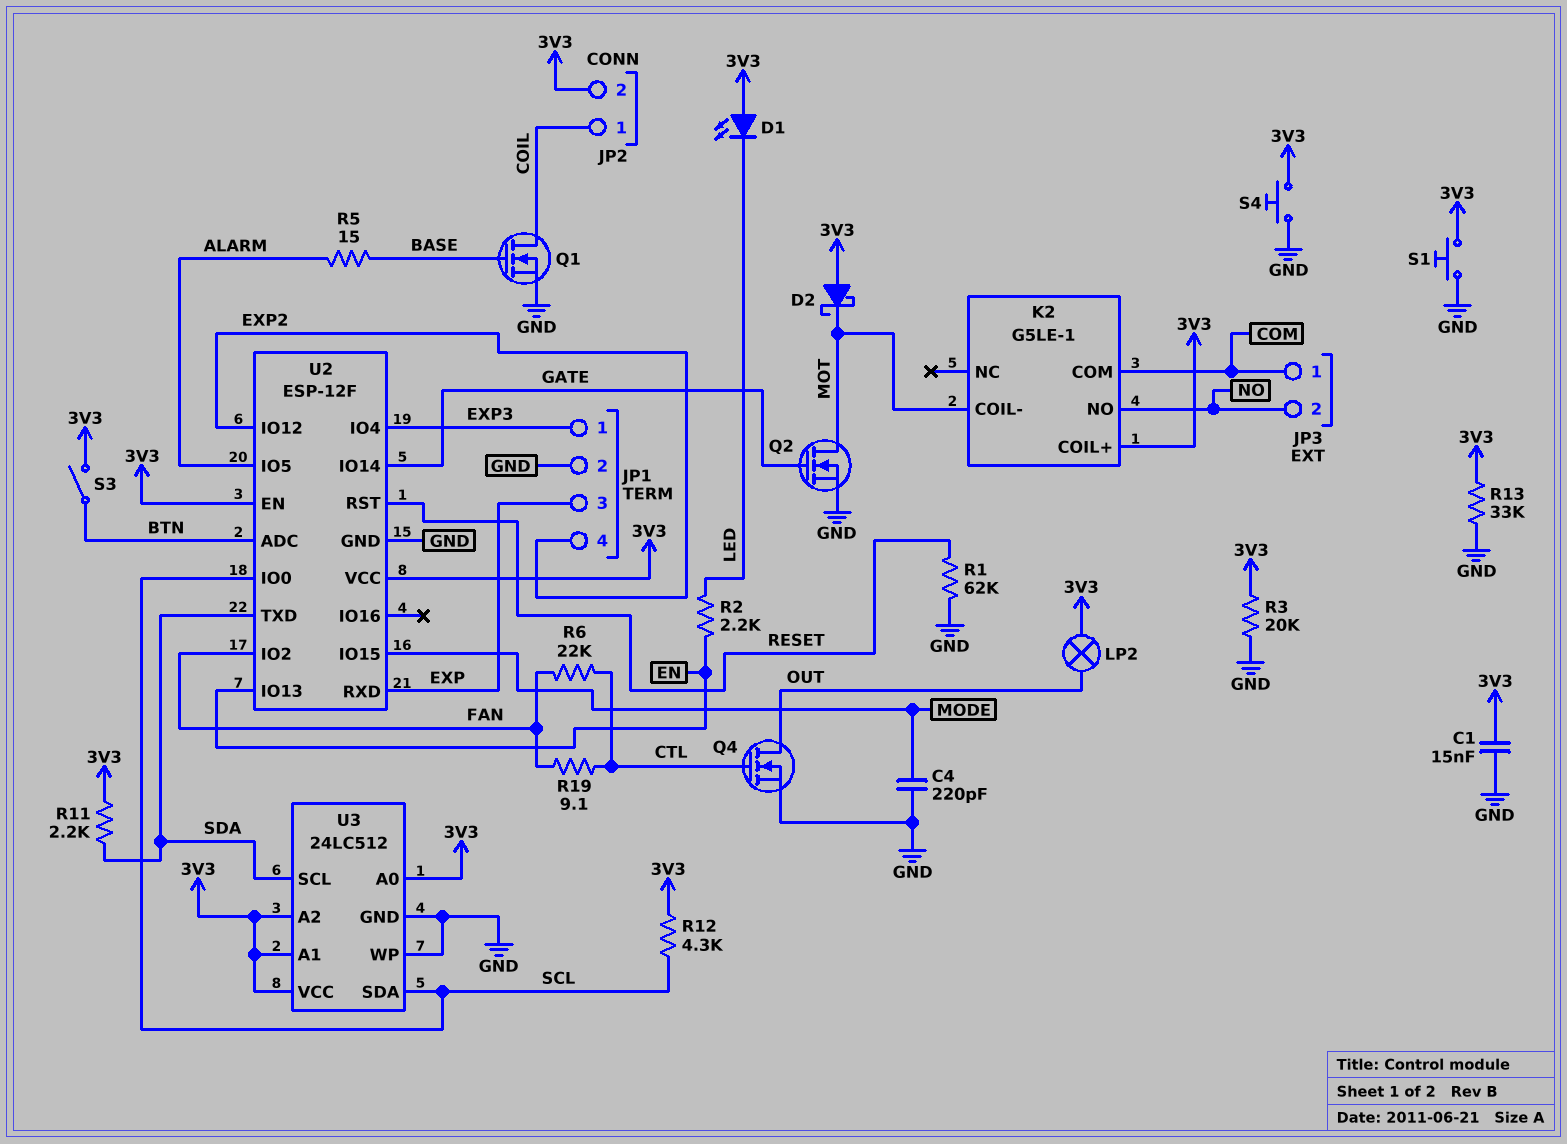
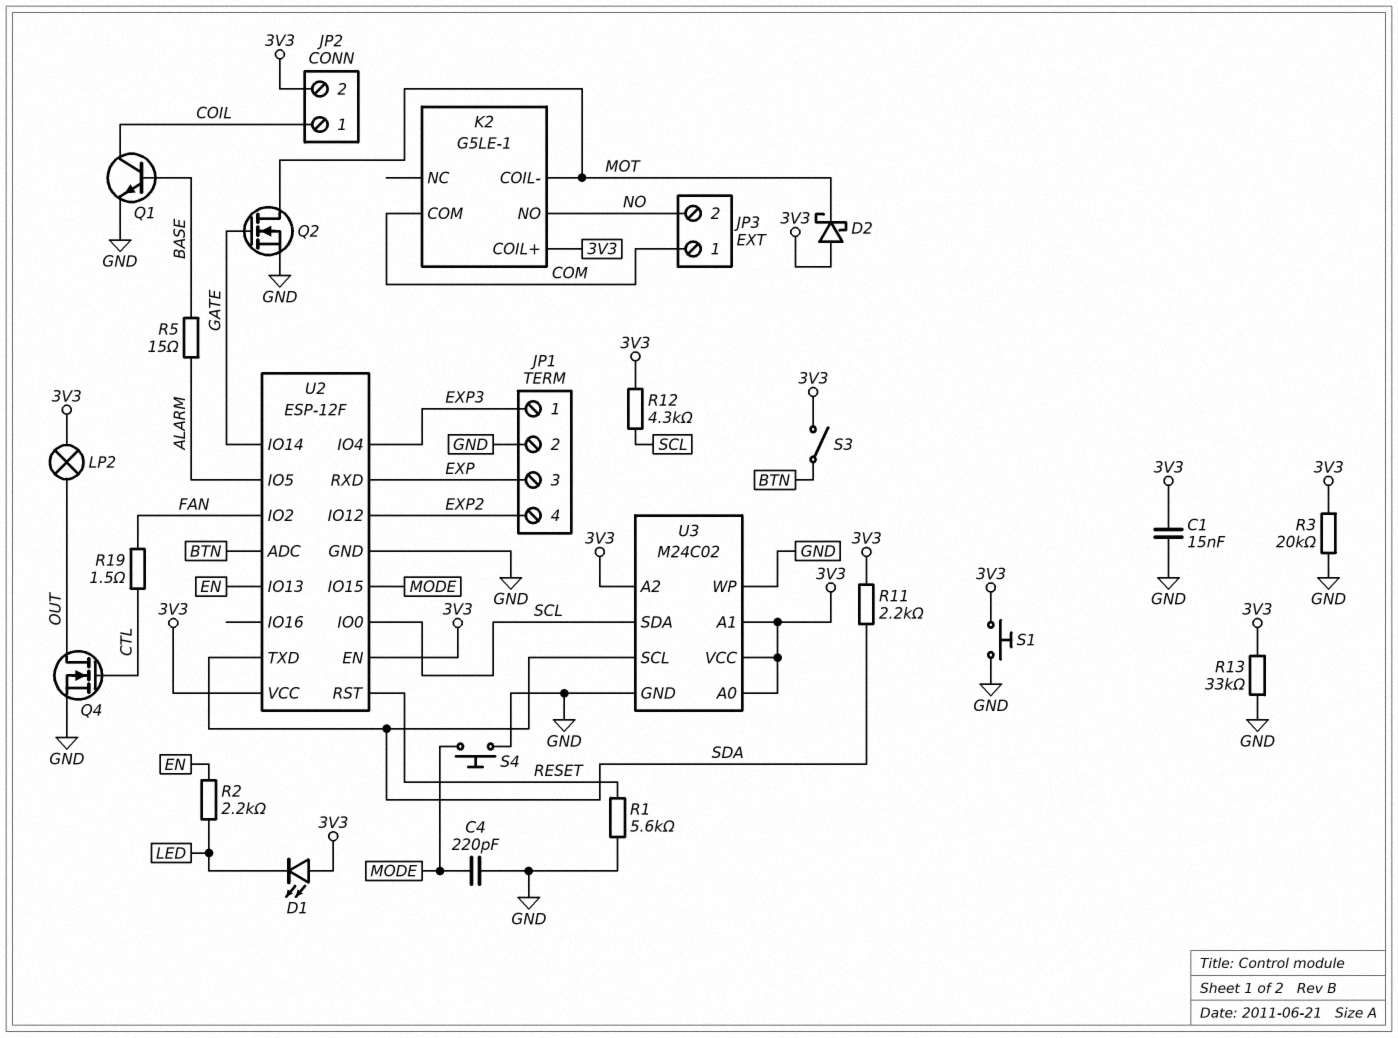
Q1: NMOS (G BASE, D COIL, S GND) -> NPN (B BASE, C COIL, E GND)
R1: 62k (GND, RESET) -> 5.6k (GND, RESET)
R6: 22k (CTL, FAN) -> none
R19: 9.1 (CTL, FAN) -> 1.5 (CTL, FAN)
S4: button (3V3, GND) -> button (GND, MODE)
U3: 24LC512 -> M24C02

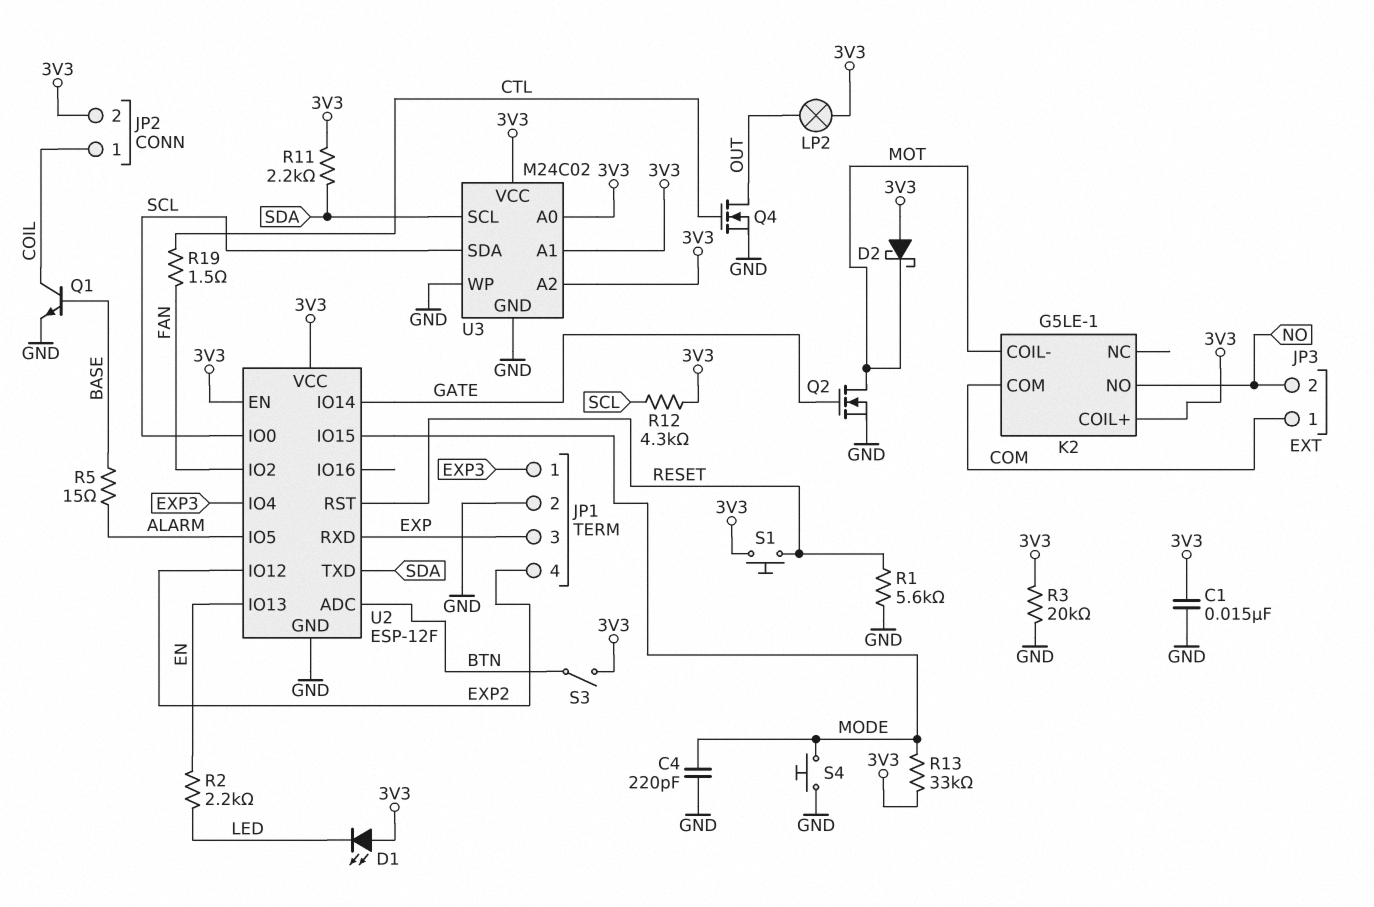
R13: 33k (3V3, GND) -> 33k (3V3, MODE)
S1: button (3V3, GND) -> button (3V3, RESET)

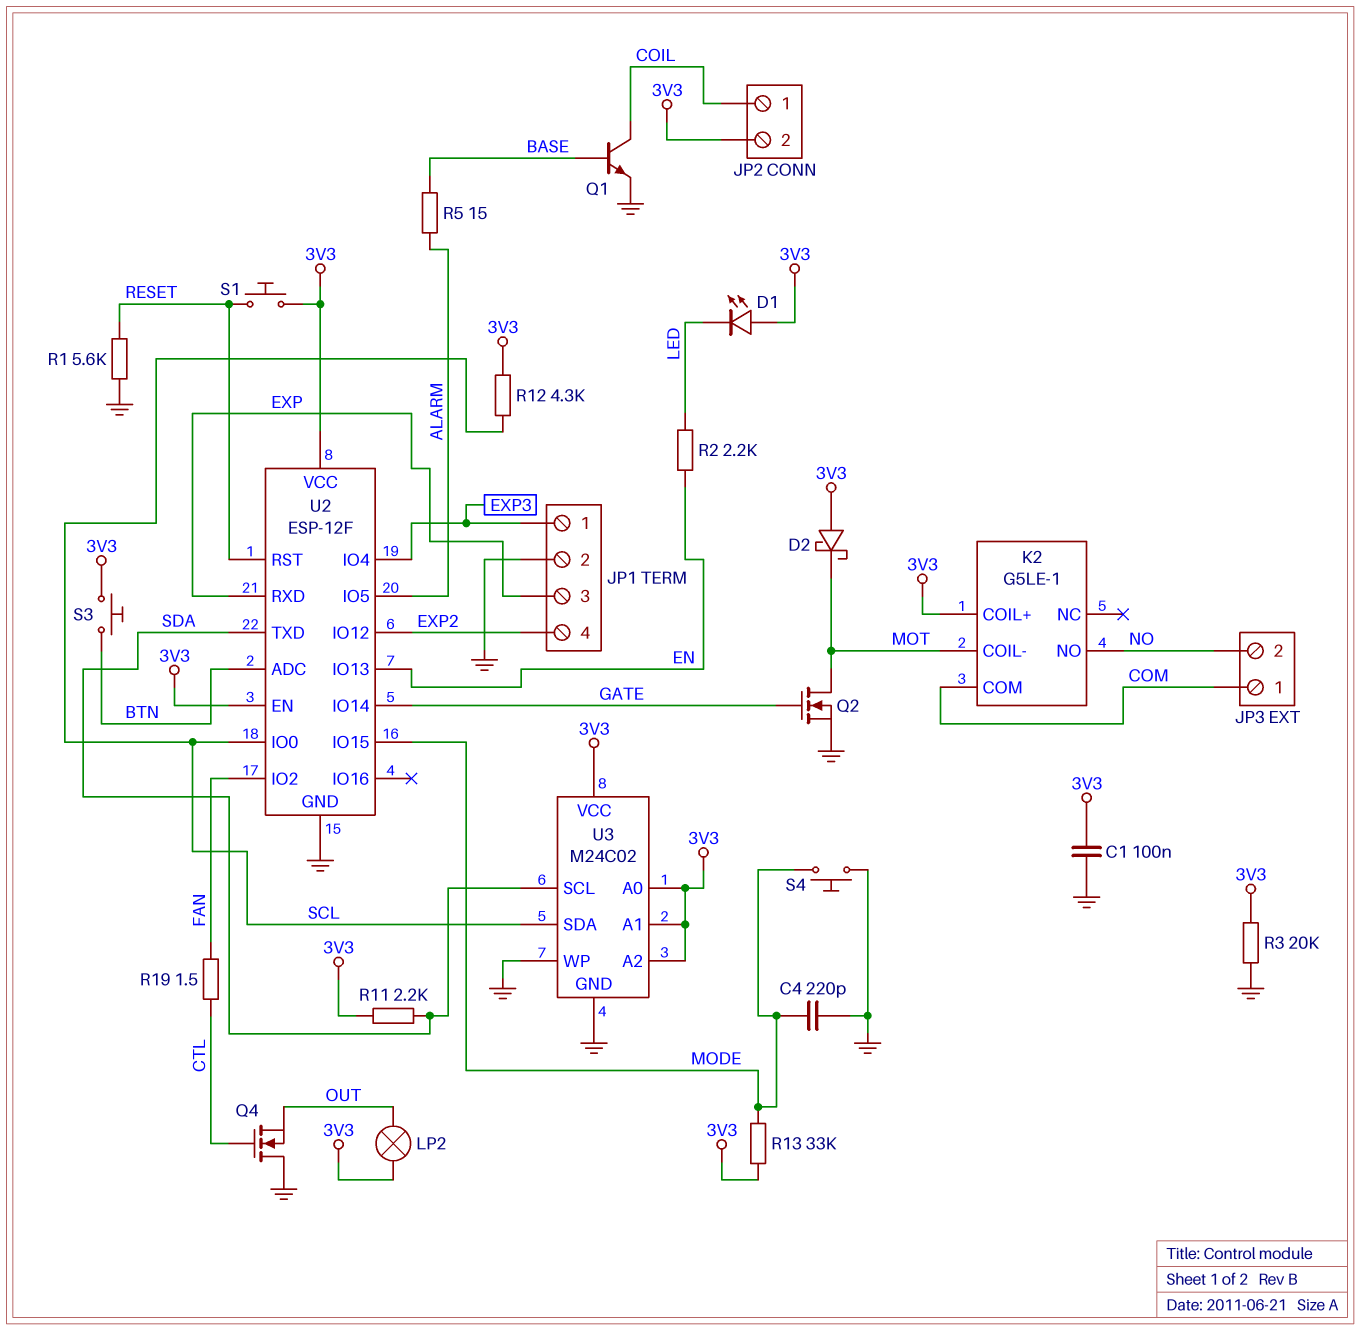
C1: 15nF (3V3, GND) -> 100nF (3V3, GND)
Q4: NMOS (G CTL, D OUT, S GND) -> NMOS (G CTL, D GND, S OUT)
S3: switch (3V3, BTN) -> button (3V3, BTN)

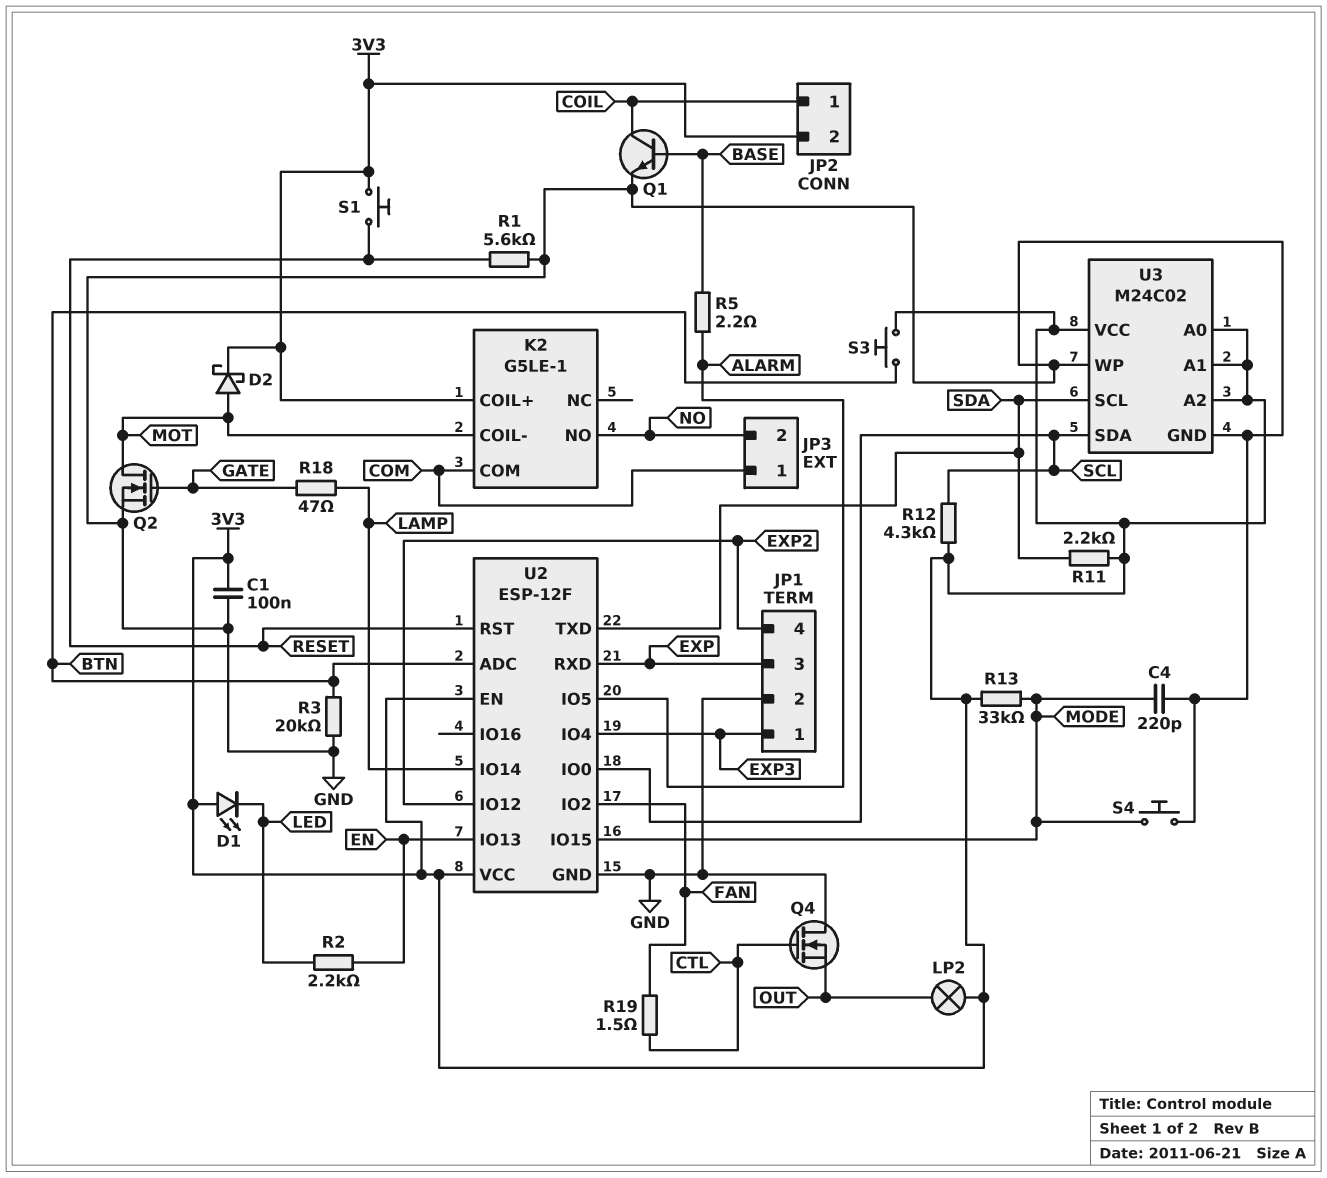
D2: schottky (A 3V3, K MOT) -> schottky (A MOT, K 3V3)
R3: 20k (3V3, GND) -> 20k (BTN, GND)
R5: 15 (ALARM, BASE) -> 2.2 (ALARM, BASE)
R18: none -> 47 (GATE, LAMP)
U2 pin IO14: GATE -> LAMP

